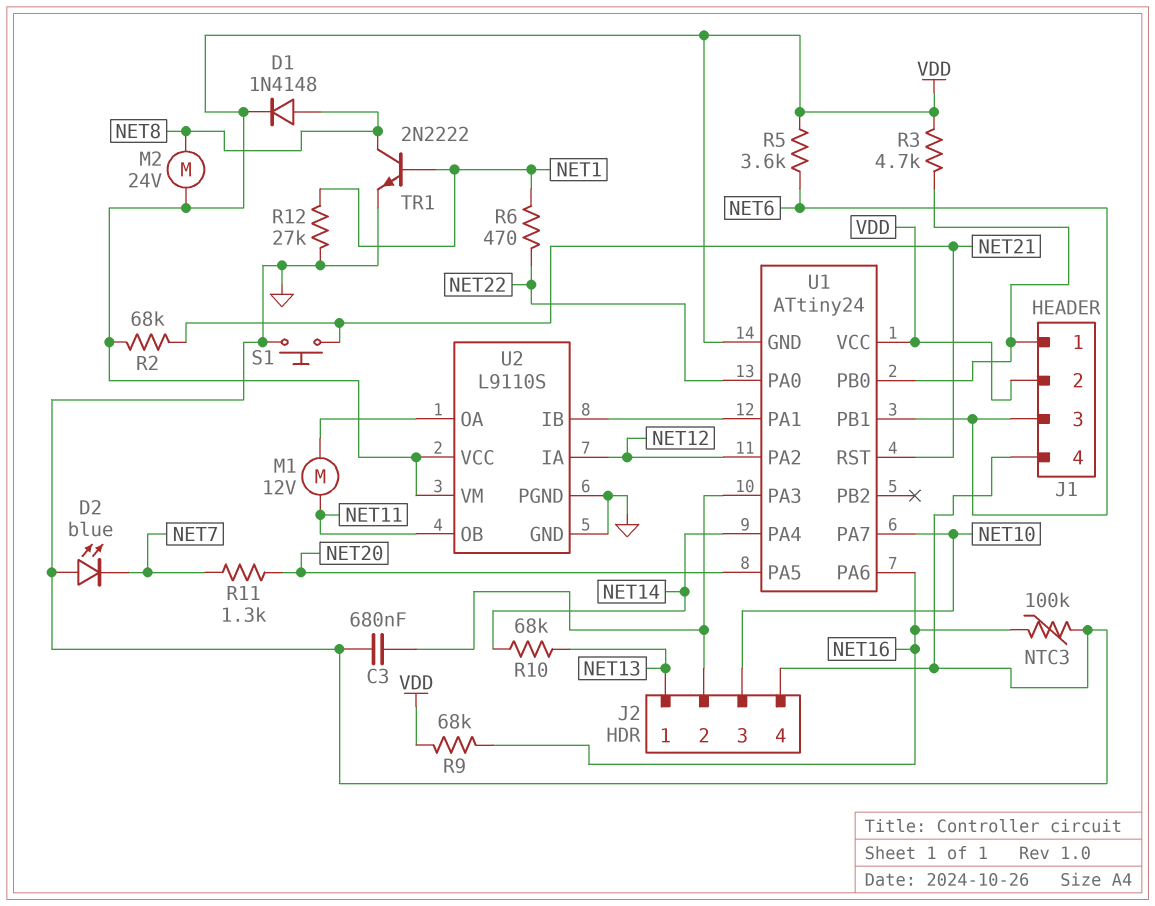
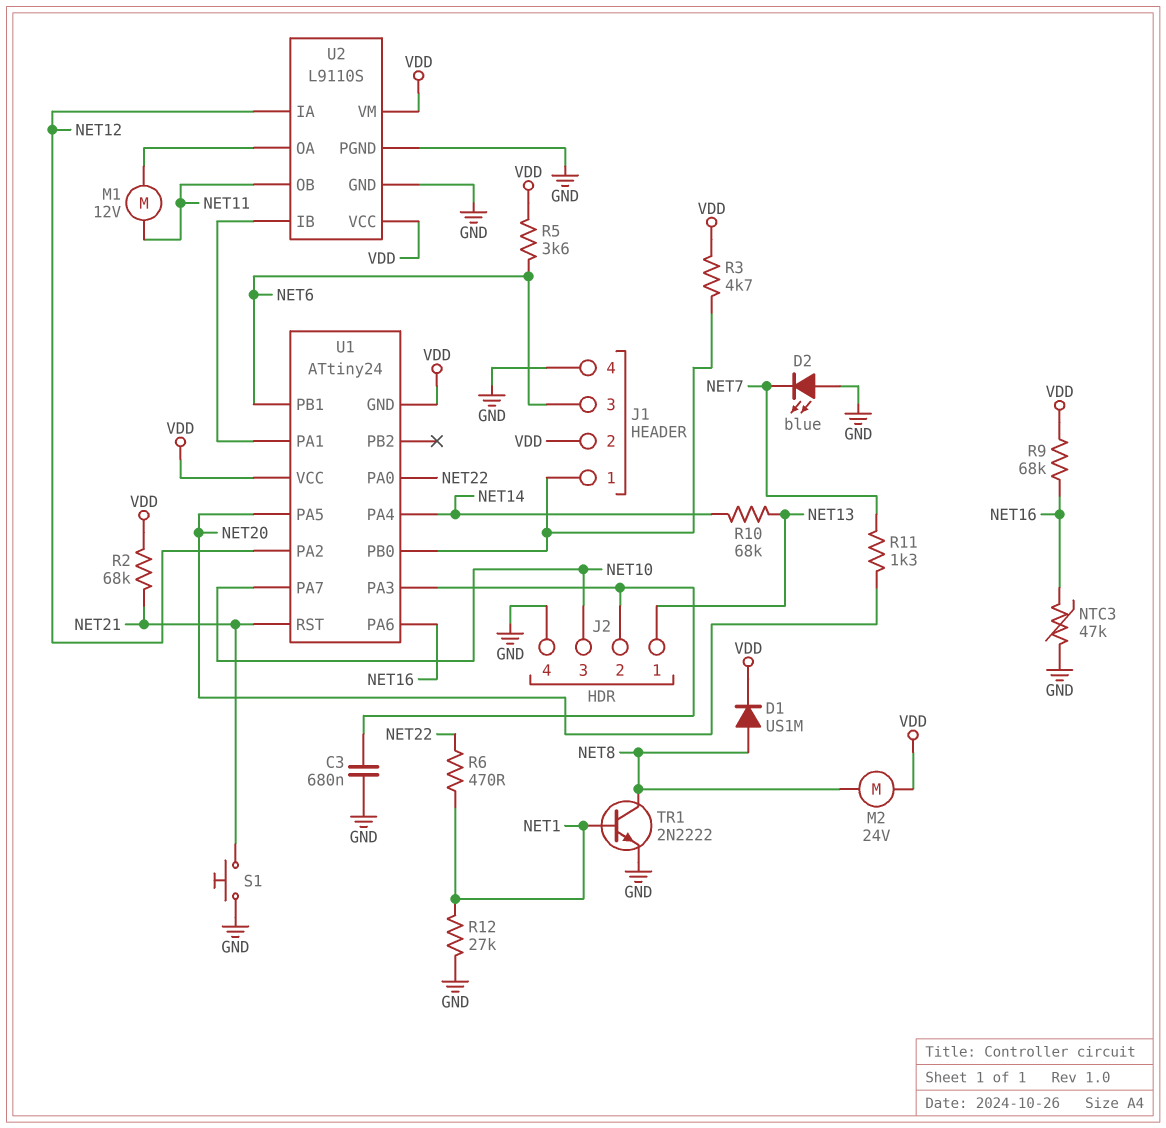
D1: diode 1N4148 (A NET8, K VDD) -> diode US1M (A NET8, K VDD)
NTC3: 100k (GND, NET16) -> 47k (GND, NET16)

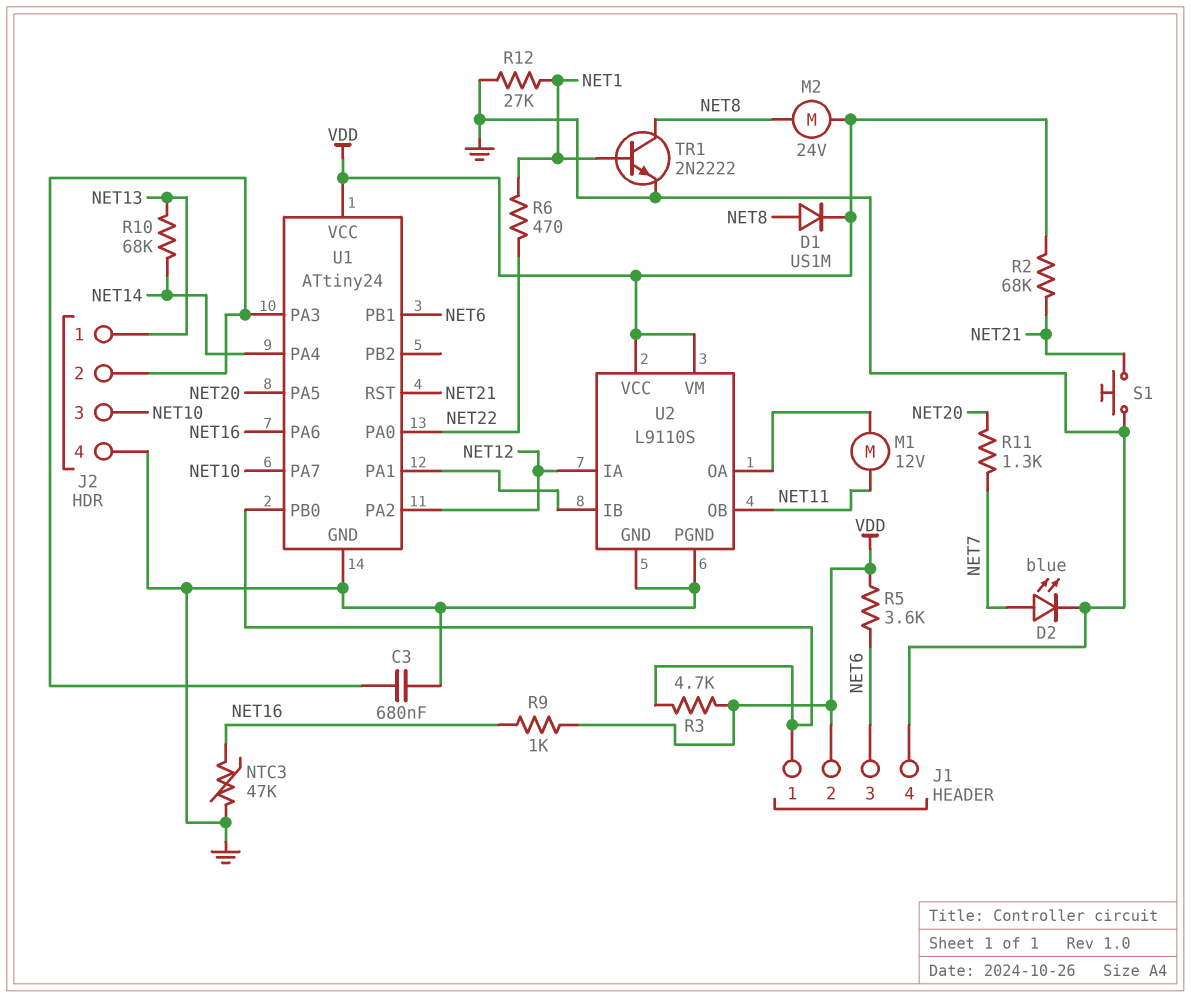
D2: LED blue (A GND, K NET7) -> LED blue (A NET7, K GND)
R9: 68k (NET16, VDD) -> 1k (NET16, VDD)
U1 pin GND: VDD -> GND

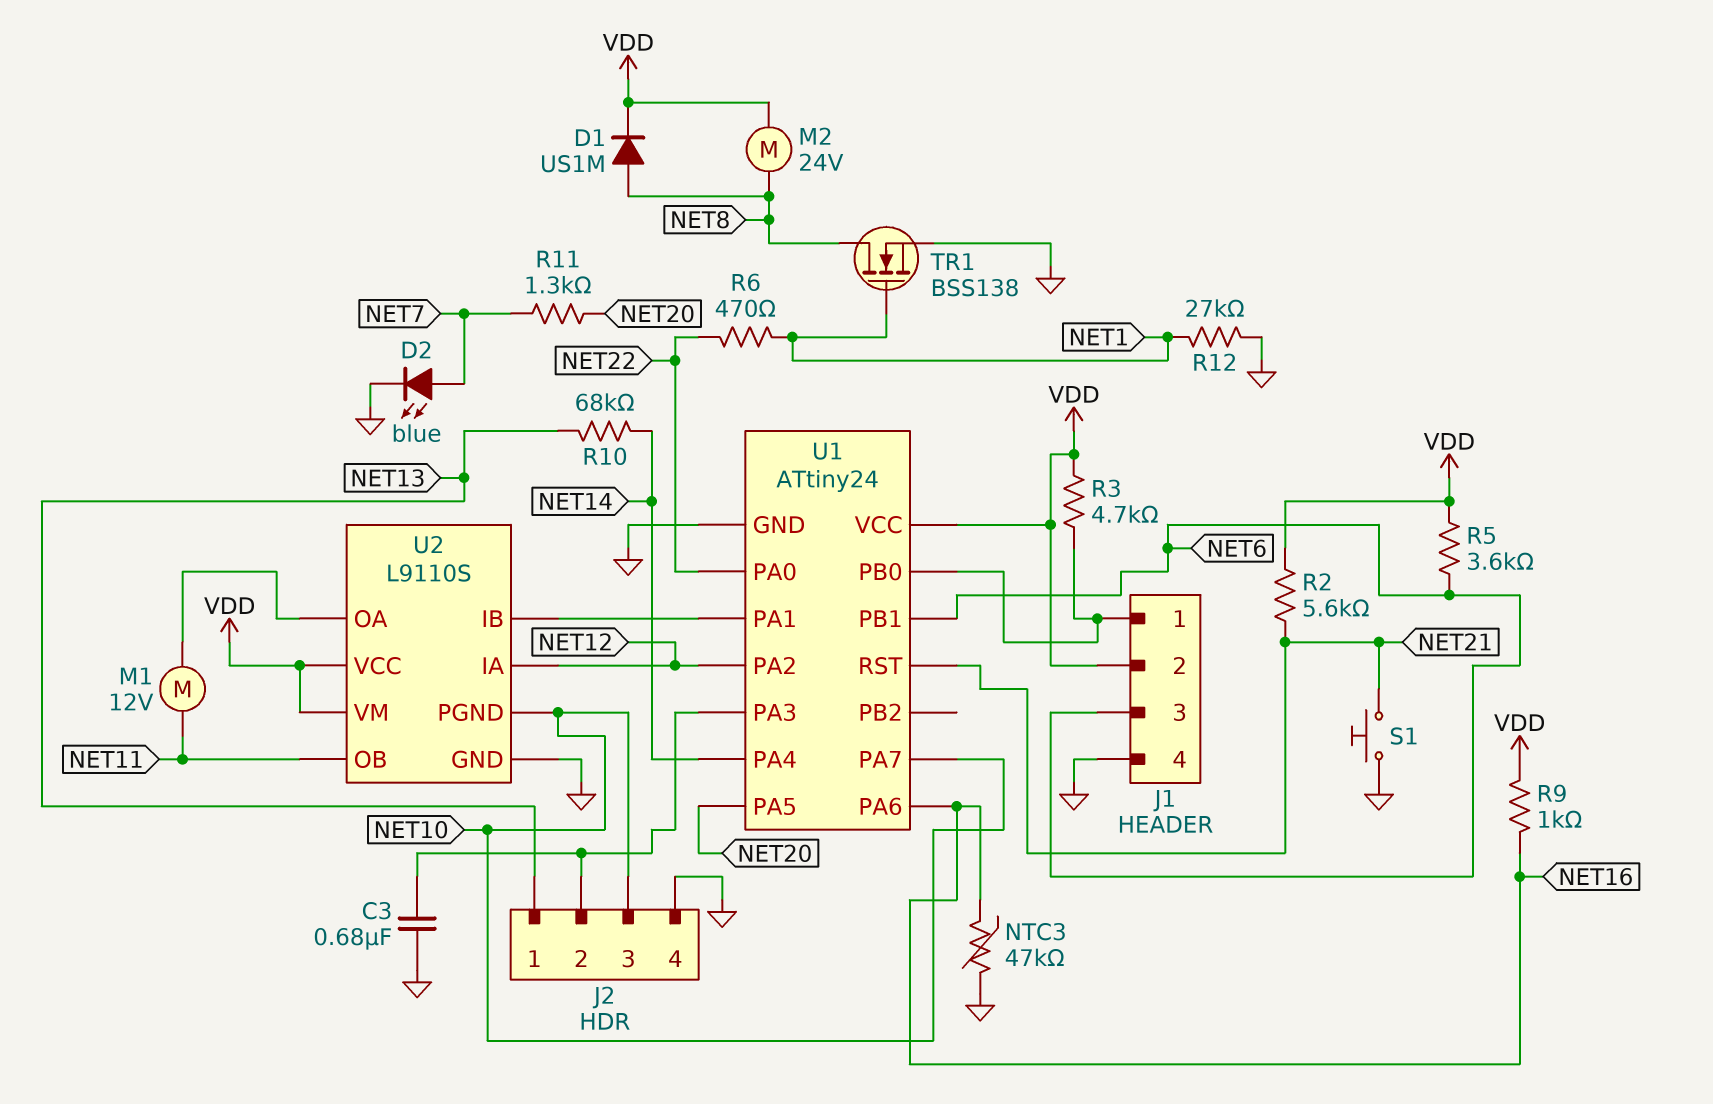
R2: 68k (NET21, VDD) -> 5.6k (NET21, VDD)
TR1: NPN 2N2222 (B NET1, C NET8, E GND) -> NMOS BSS138 (G NET1, D NET8, S GND)
U2 pin PGND: GND -> NET10

